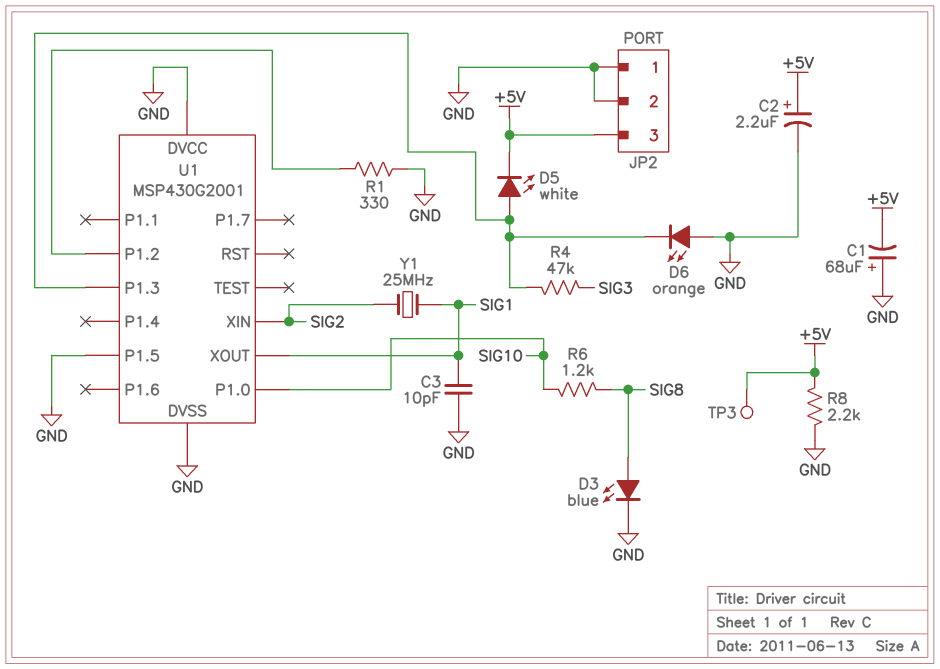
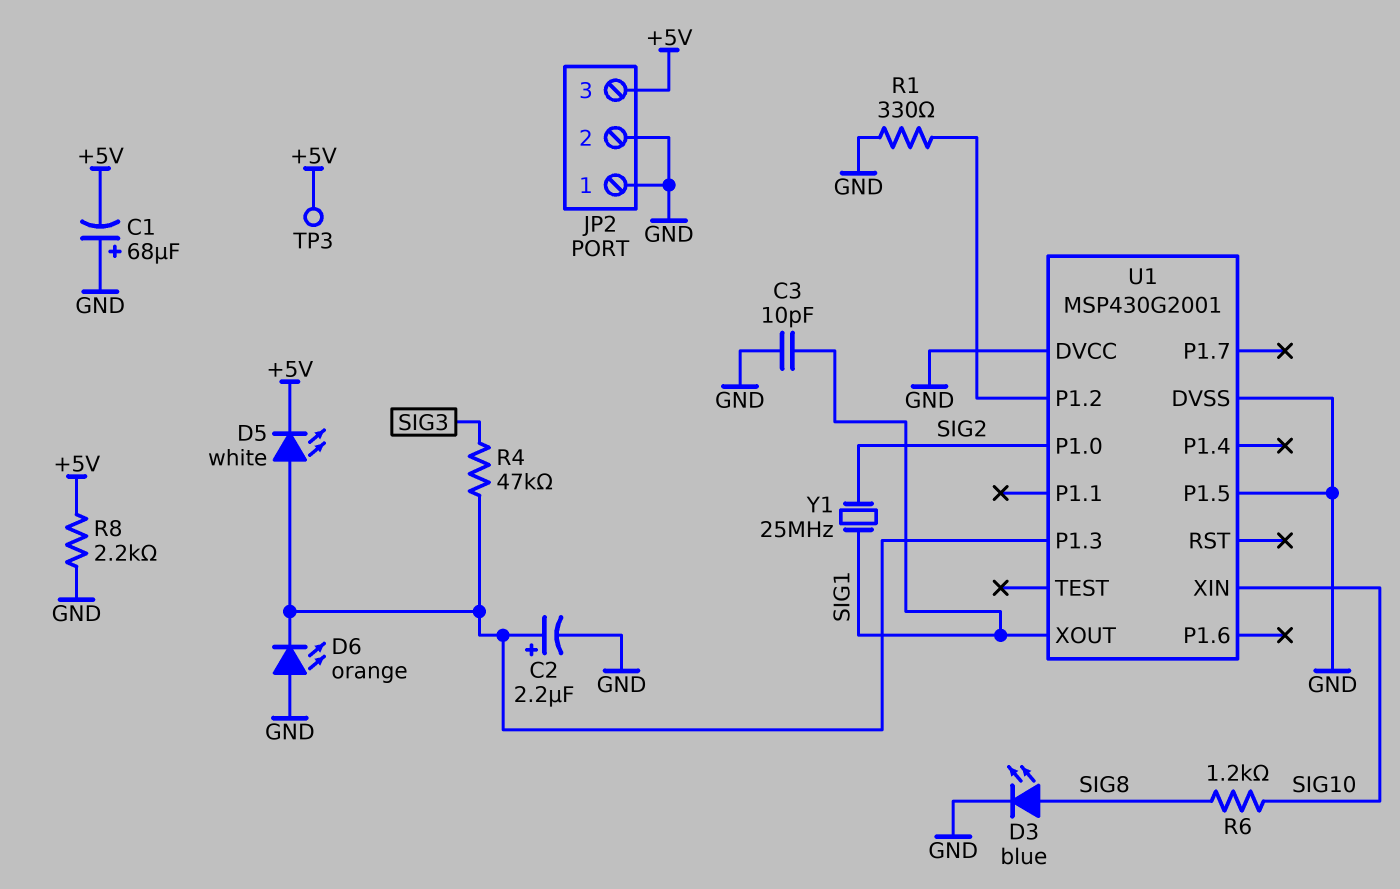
C2: 2.2uF (plus +5V, minus GND) -> 2.2uF (plus U1/P1.3, minus GND)
U1 pin P1.0: SIG10 -> SIG2
U1 pin XIN: SIG2 -> SIG10

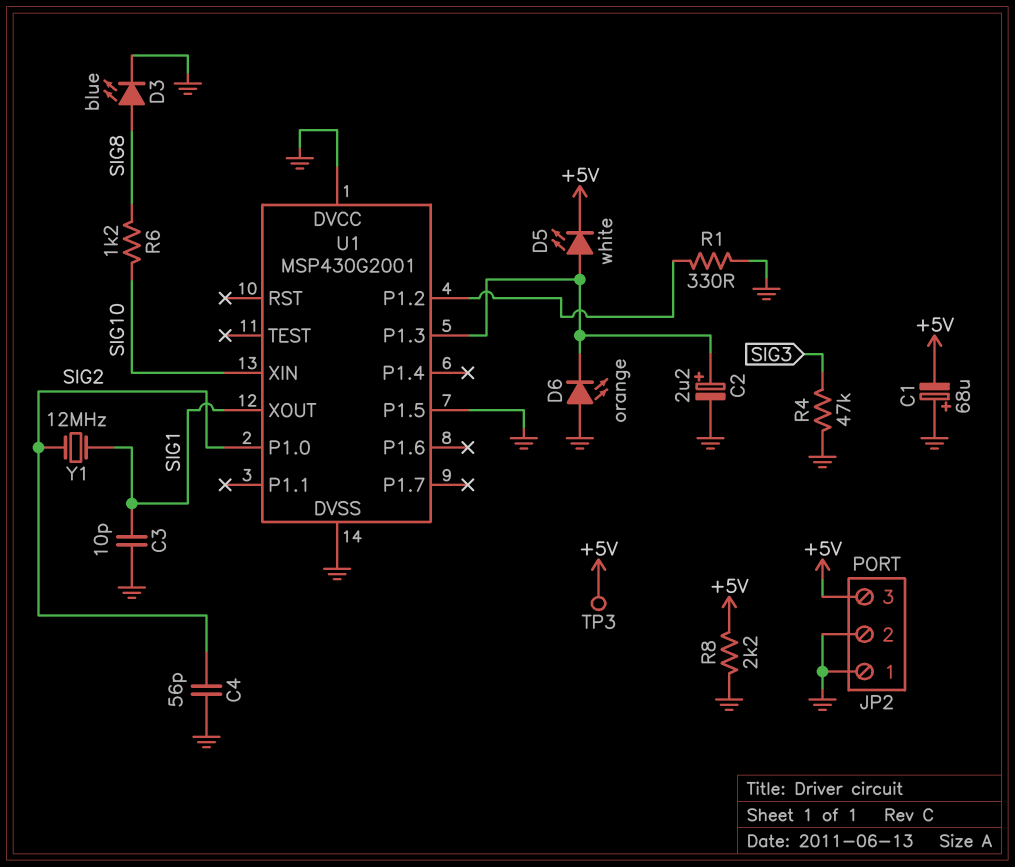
C4: none -> 56pF (GND, SIG2)
R4: 47k (SIG3, U1/P1.3) -> 47k (GND, SIG3)
Y1: 25MHz (SIG1, SIG2) -> 12MHz (SIG1, SIG2)

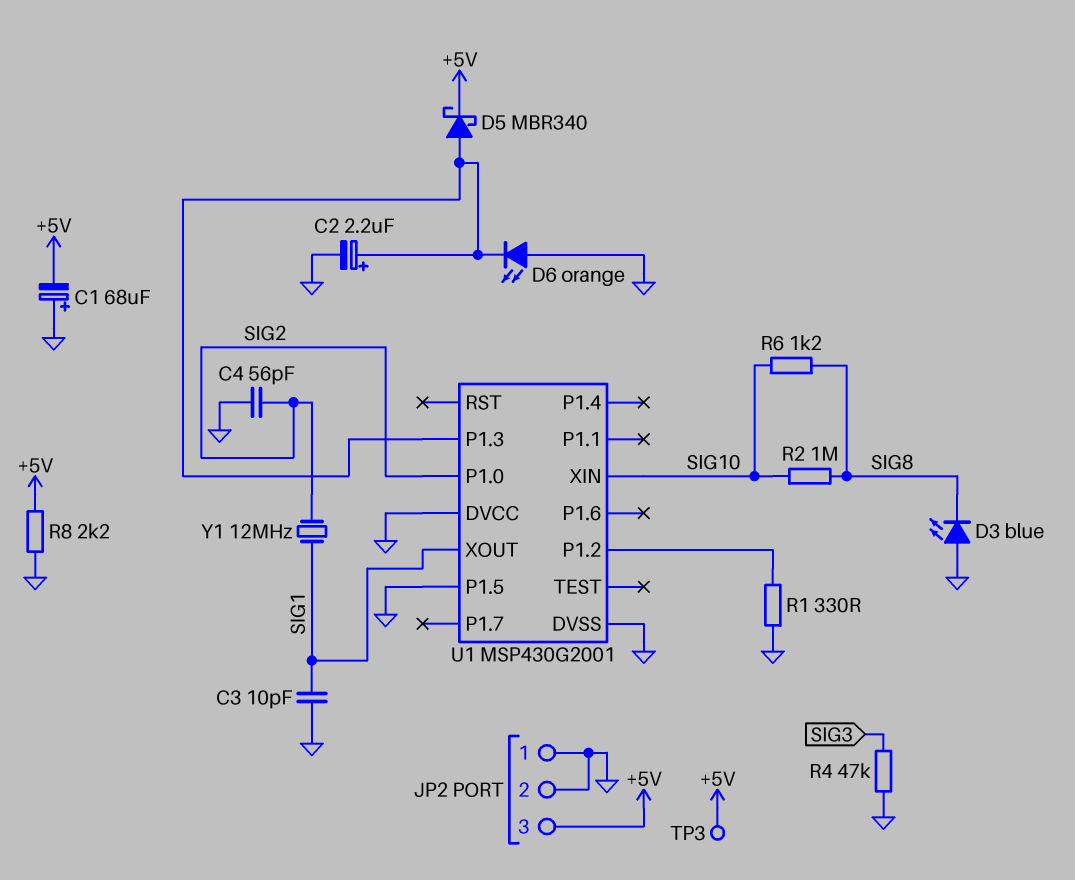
D3: LED blue (A SIG8, K GND) -> LED blue (A GND, K SIG8)
D5: LED white (A U1/P1.3, K +5V) -> schottky MBR340 (A U1/P1.3, K +5V)
R2: none -> 1M (SIG8, SIG10)

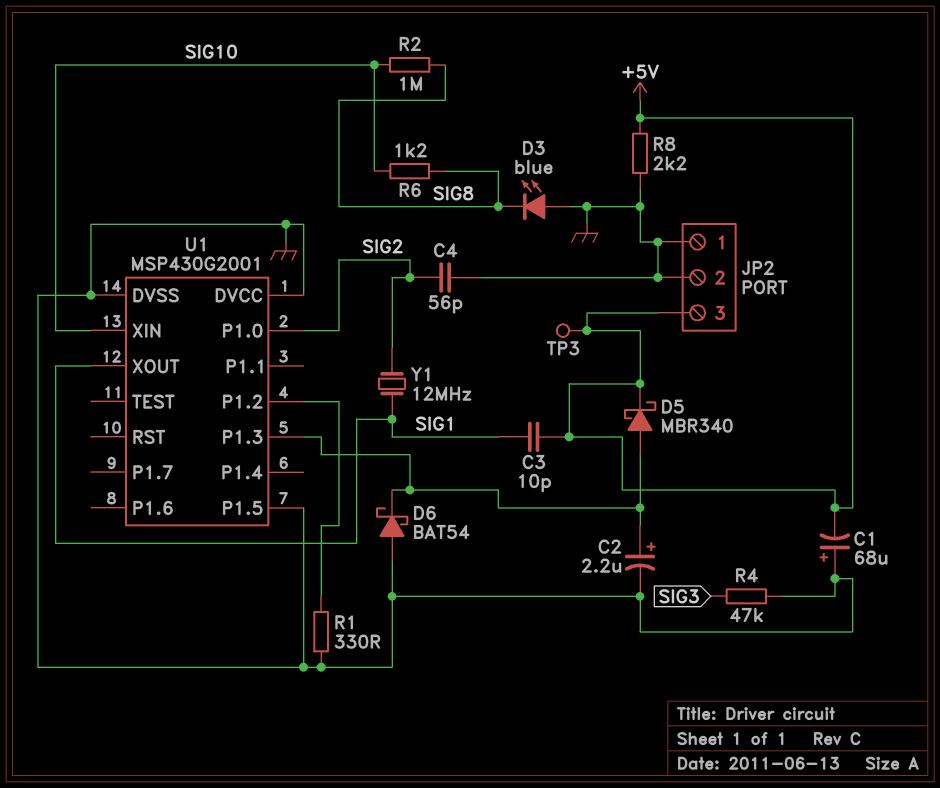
C3: 10pF (GND, SIG1) -> 10pF (+5V, SIG1)
D6: LED orange (A GND, K U1/P1.3) -> schottky BAT54 (A GND, K U1/P1.3)

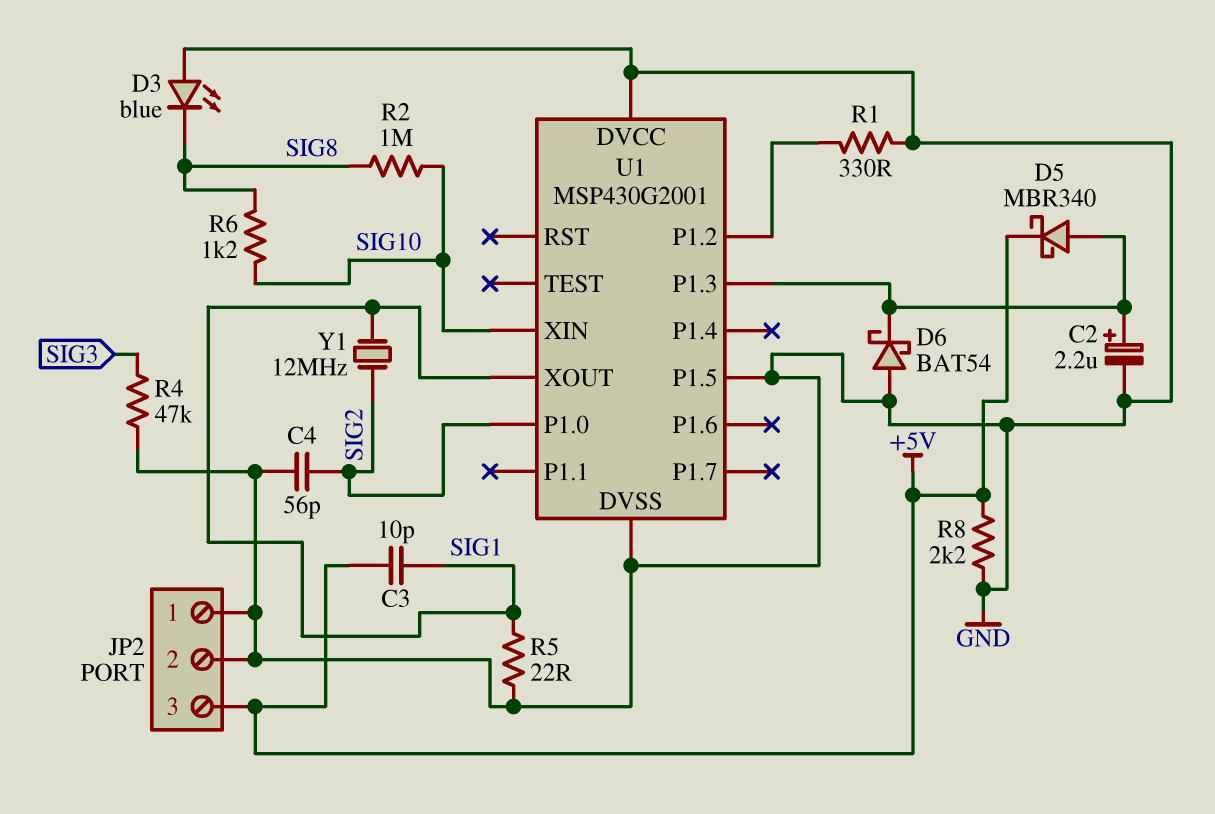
C1: 68uF (plus GND, minus +5V) -> none
R5: none -> 22 (GND, SIG1)
TP3: test point (+5V) -> none

